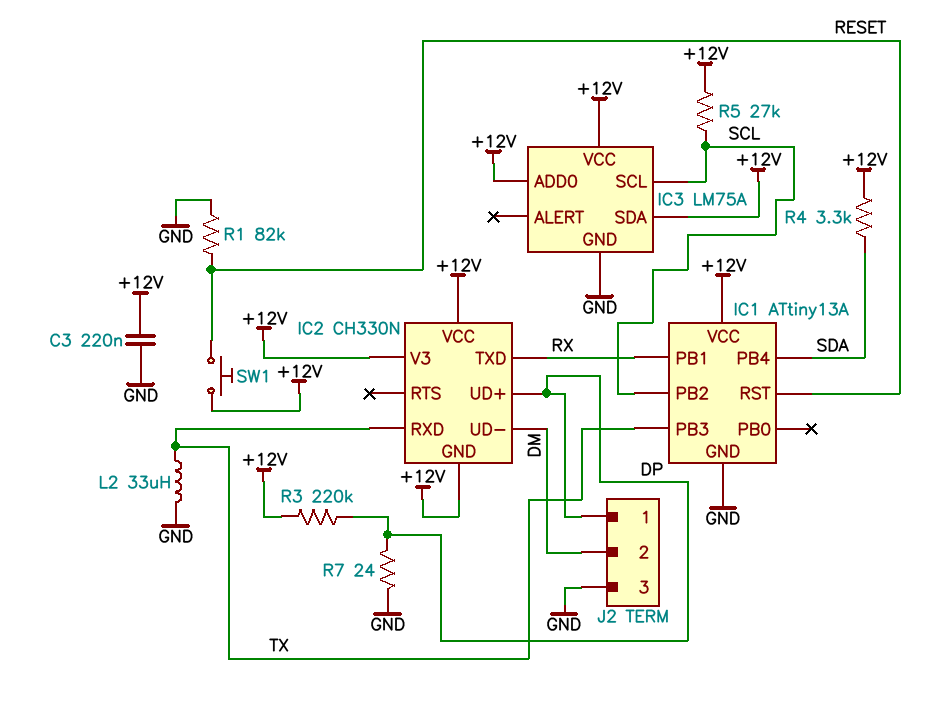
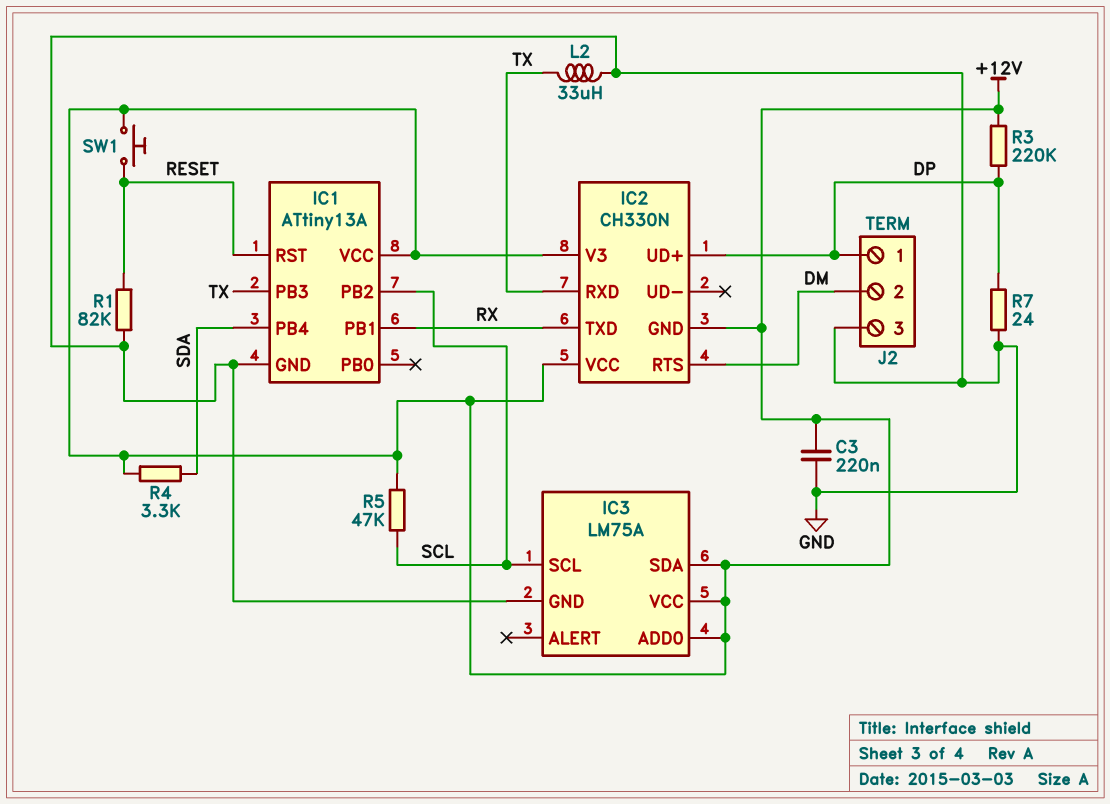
IC2 pin RTS: none -> DM
IC2 pin UD-: DM -> none
R5: 27k (+12V, SCL) -> 47k (+12V, SCL)

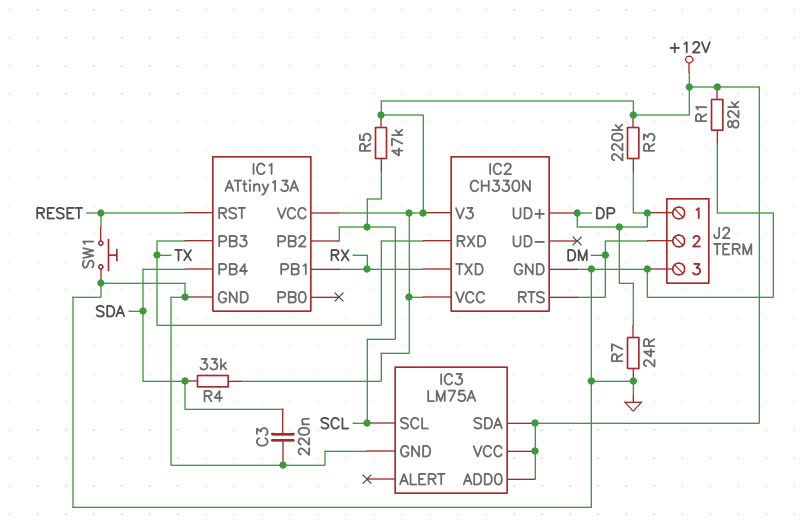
C3: 220nF (+12V, GND) -> 220nF (GND, SDA)
IC2 pin GND: +12V -> GND
L2: 33uH (GND, TX) -> none
R1: 82k (GND, RESET) -> 82k (+12V, GND)
R4: 3.3k (+12V, SDA) -> 33k (+12V, SDA)
SW1: button (+12V, RESET) -> button (GND, RESET)

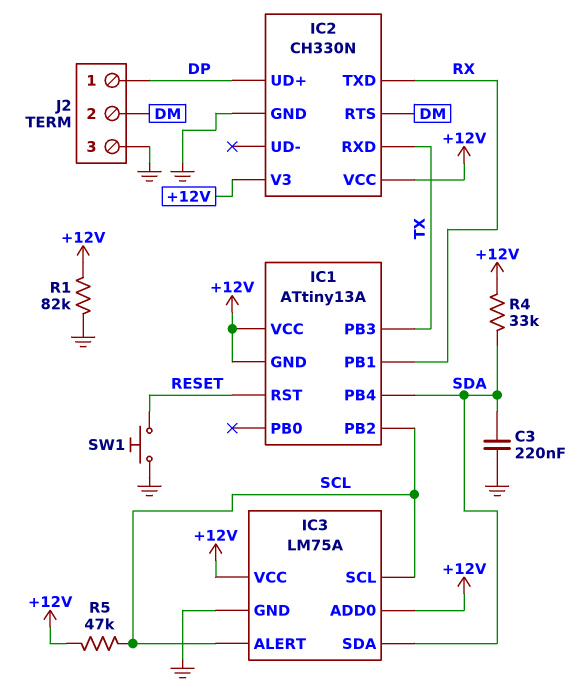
IC1 pin GND: GND -> +12V
IC3 pin ALERT: none -> SCL
IC3 pin SDA: +12V -> SDA
R3: 220k (+12V, DP) -> none
R7: 24 (DP, GND) -> none

